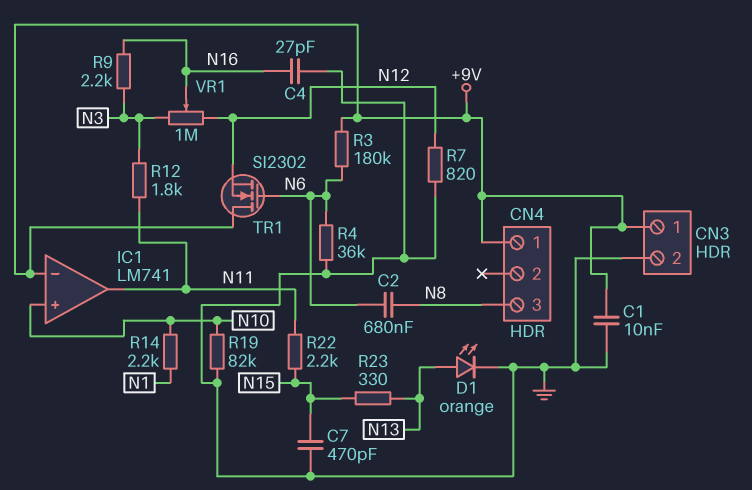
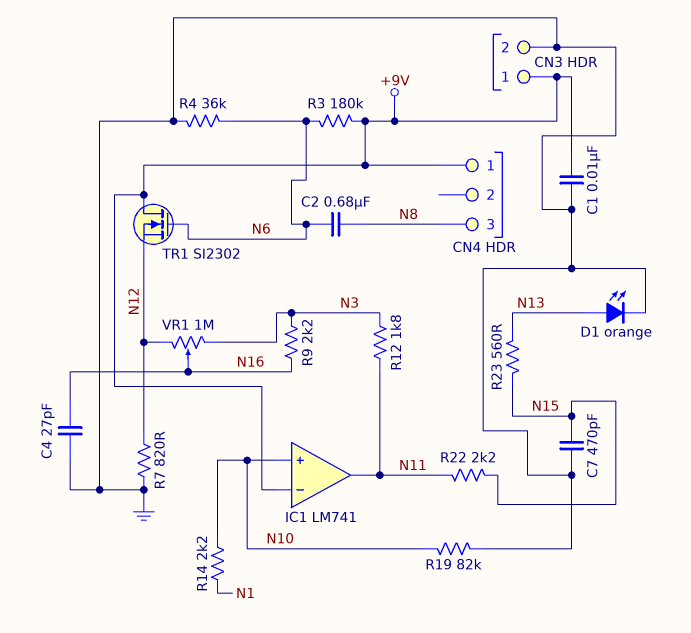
R23: 330 (N13, N15) -> 560 (N13, N15)

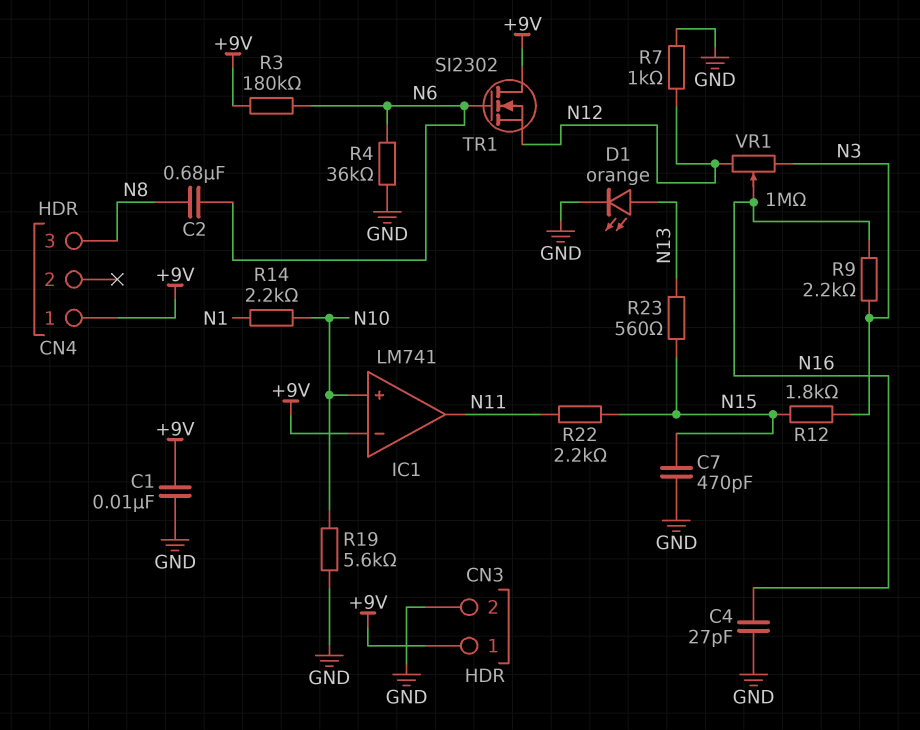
R7: 820 (GND, N12) -> 1k (GND, N12)
R12: 1.8k (N3, N11) -> 1.8k (N3, N15)
R19: 82k (GND, N10) -> 5.6k (GND, N10)

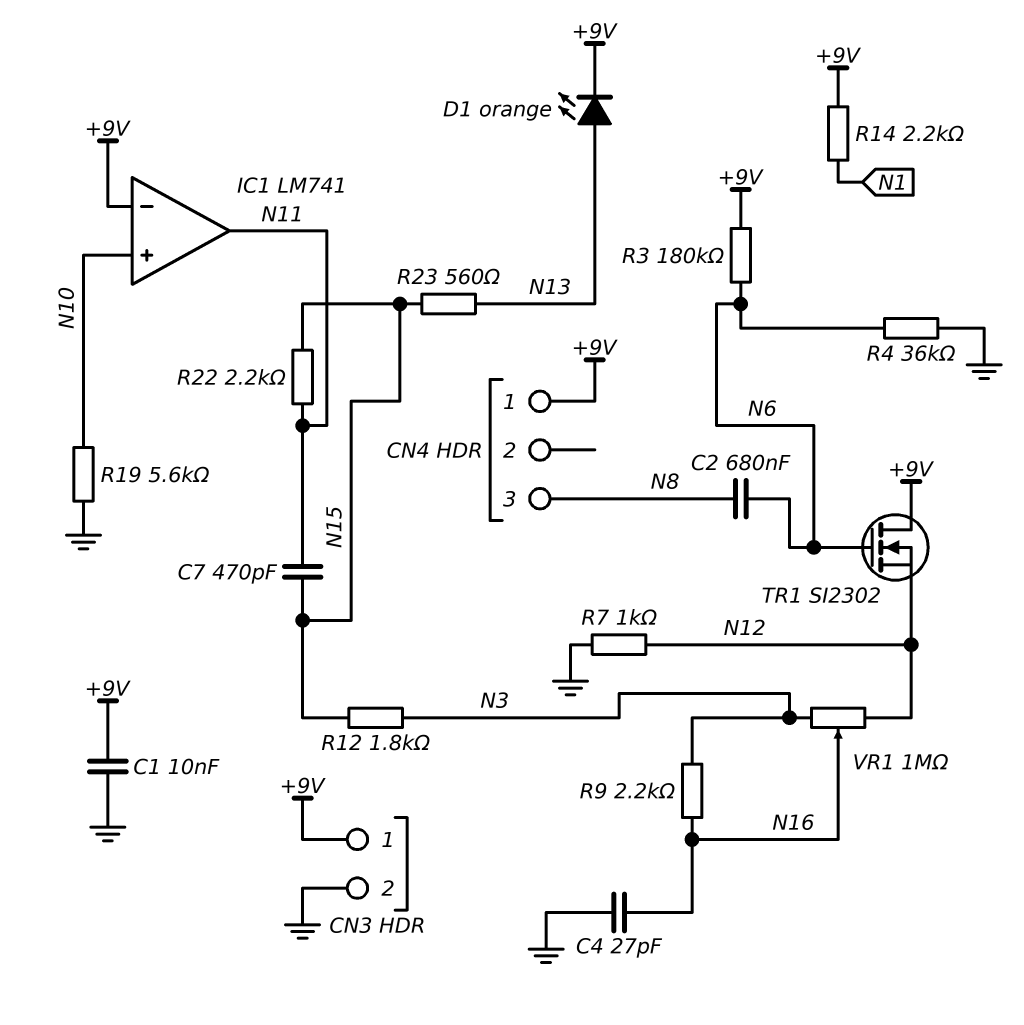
C7: 470pF (GND, N15) -> 470pF (N11, N15)
D1: LED orange (A N13, K GND) -> LED orange (A N13, K +9V)
R14: 2.2k (N1, N10) -> 2.2k (+9V, N1)

